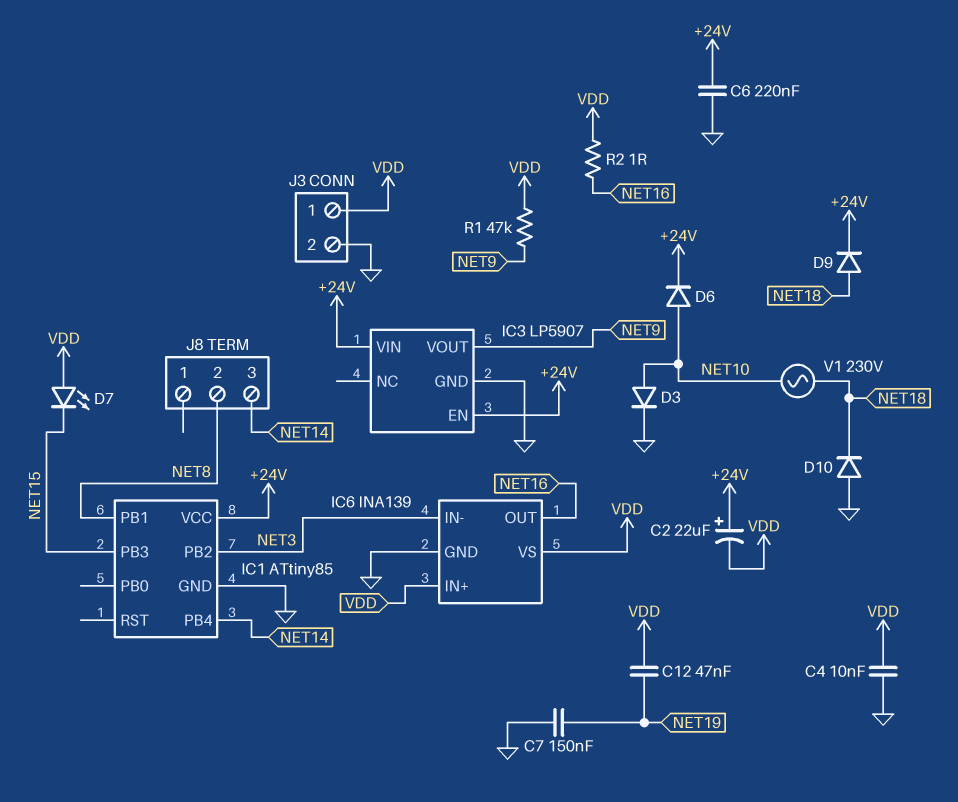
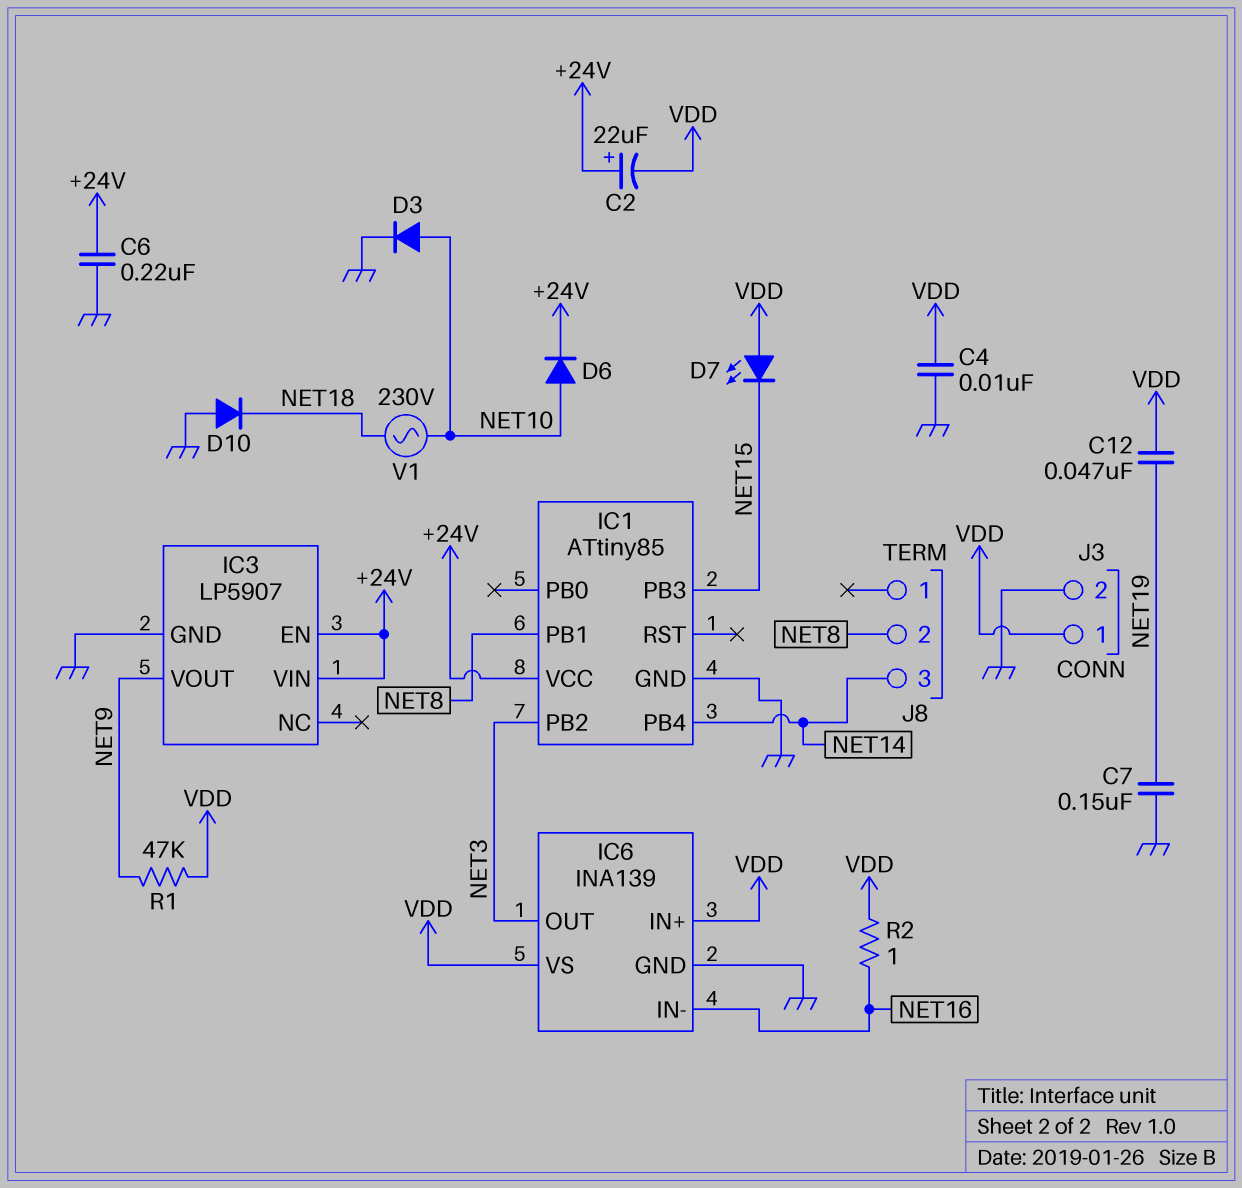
D9: diode (A NET18, K +24V) -> none
IC6 pin IN-: NET3 -> NET16
IC6 pin OUT: NET16 -> NET3

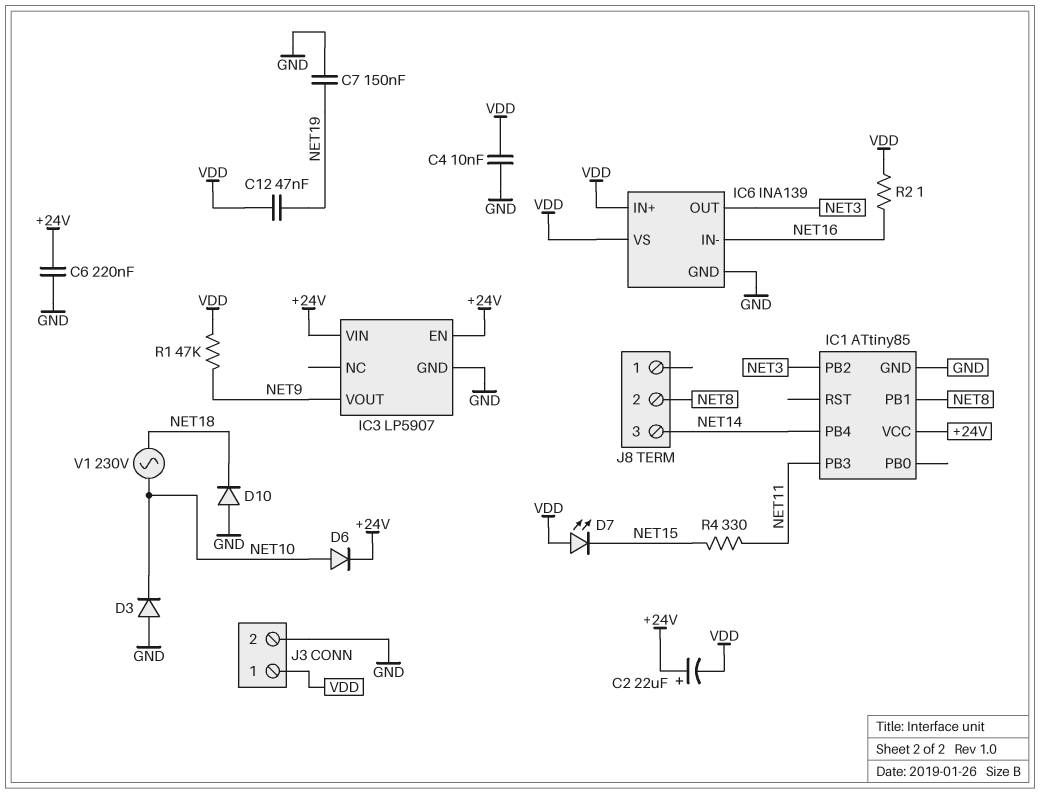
D3: diode (A NET10, K GND) -> diode (A GND, K NET10)
IC1 pin PB3: NET15 -> NET11
R4: none -> 330 (NET11, NET15)

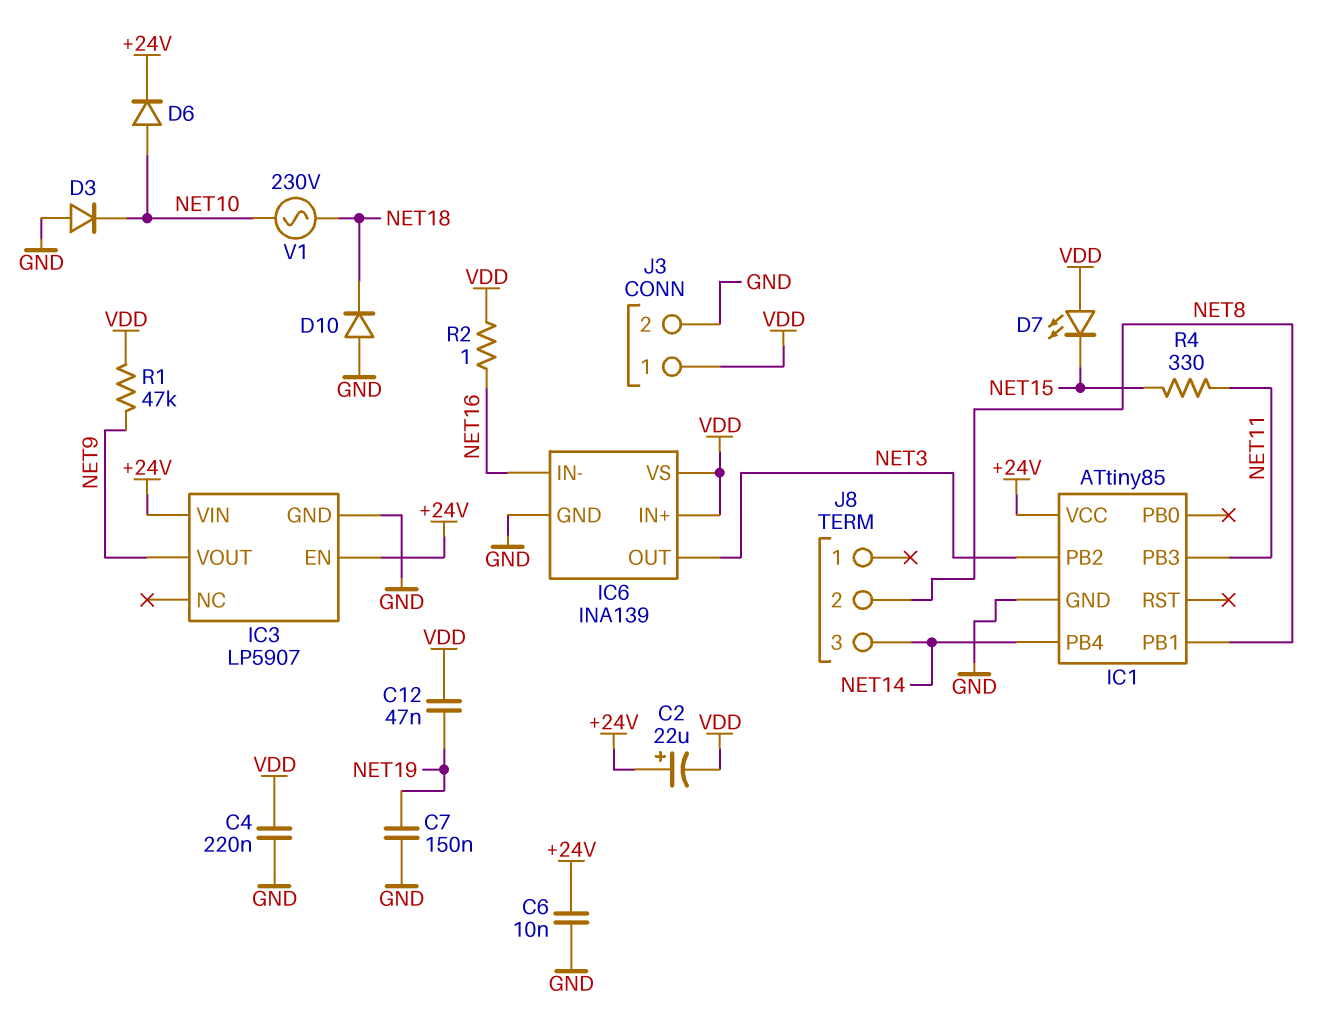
C4: 10nF (GND, VDD) -> 220nF (GND, VDD)
C6: 220nF (+24V, GND) -> 10nF (+24V, GND)

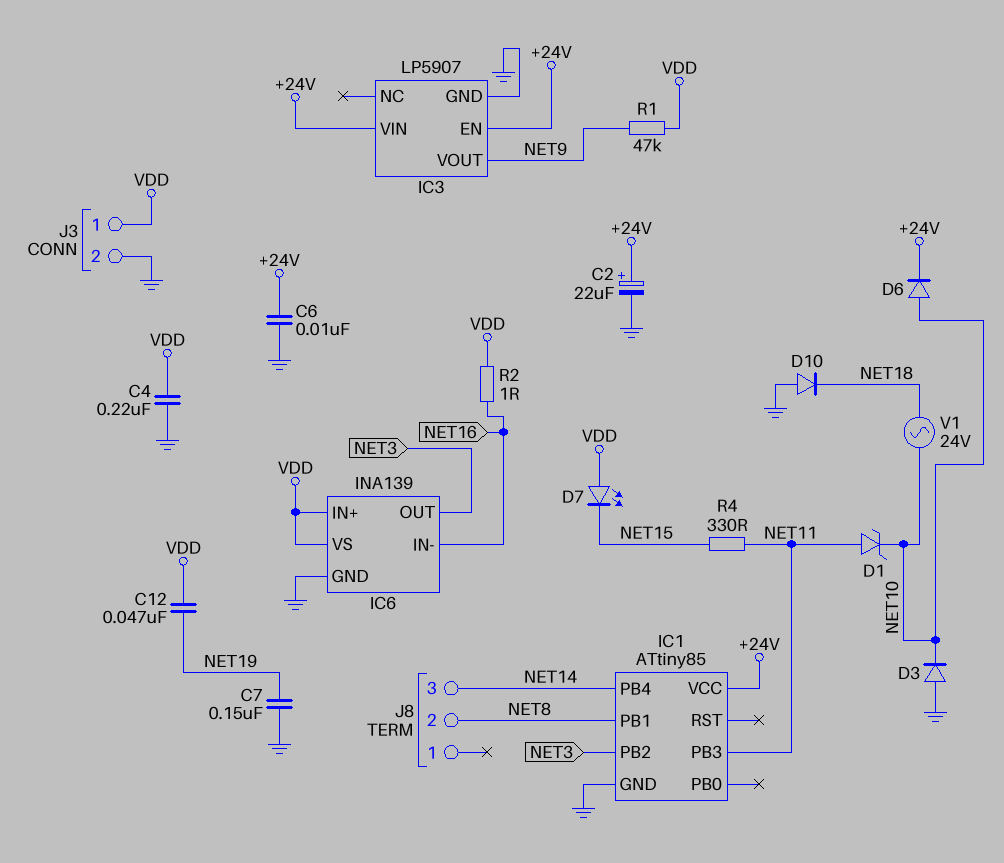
C2: 22uF (plus +24V, minus VDD) -> 22uF (plus +24V, minus GND)
D1: none -> zener (A NET11, K NET10)
V1: AC 230V (NET10, NET18) -> AC 24V (NET10, NET18)

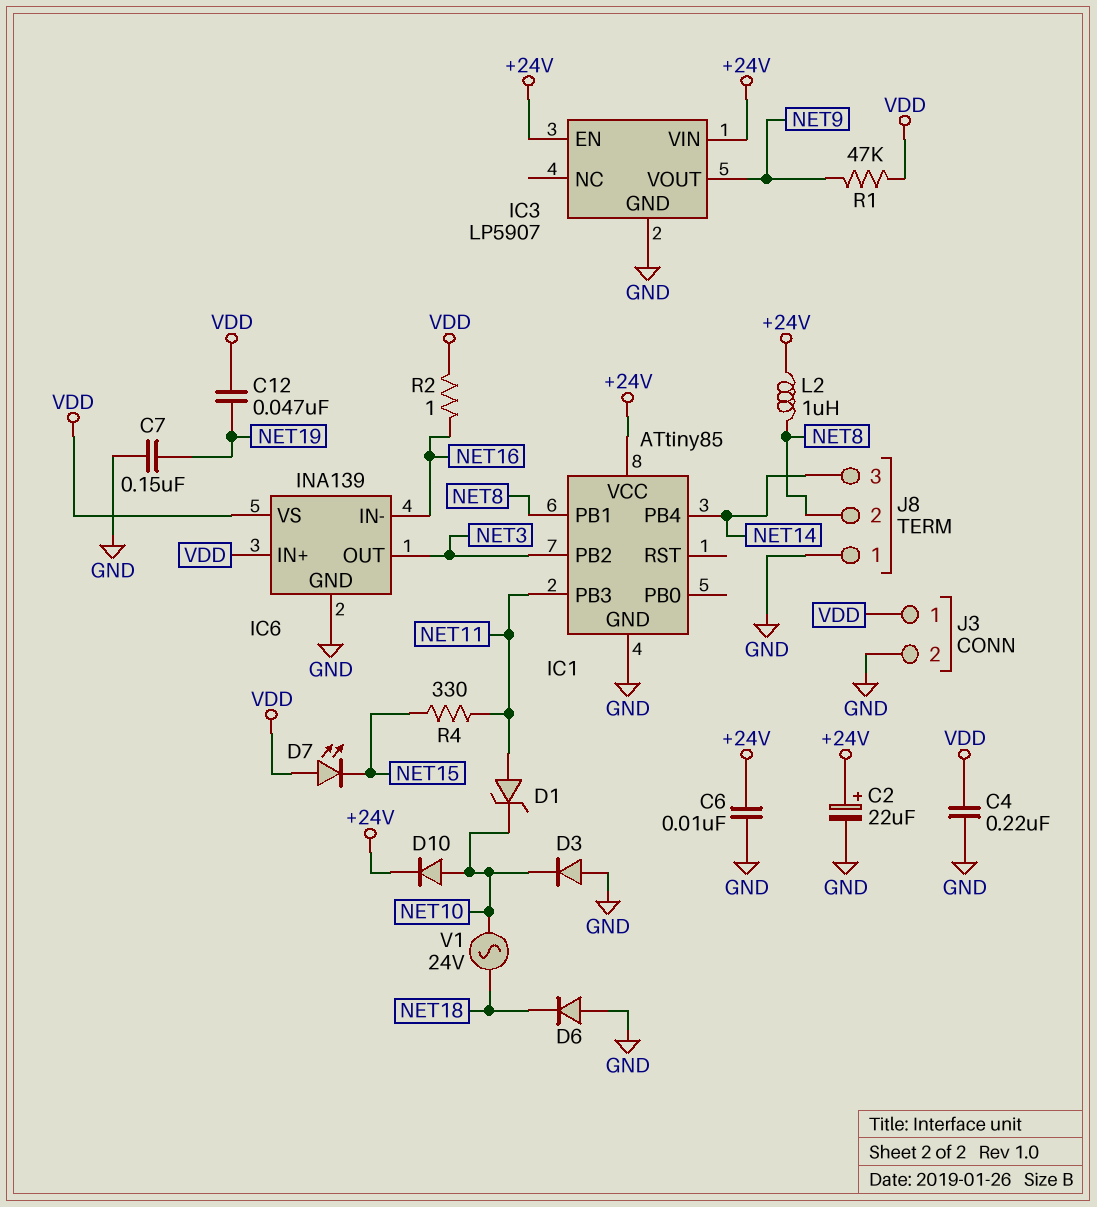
D6: diode (A NET10, K +24V) -> diode (A GND, K NET18)
D10: diode (A GND, K NET18) -> diode (A NET10, K +24V)
J8 pin 1: none -> GND
L2: none -> 1uH (+24V, NET8)

